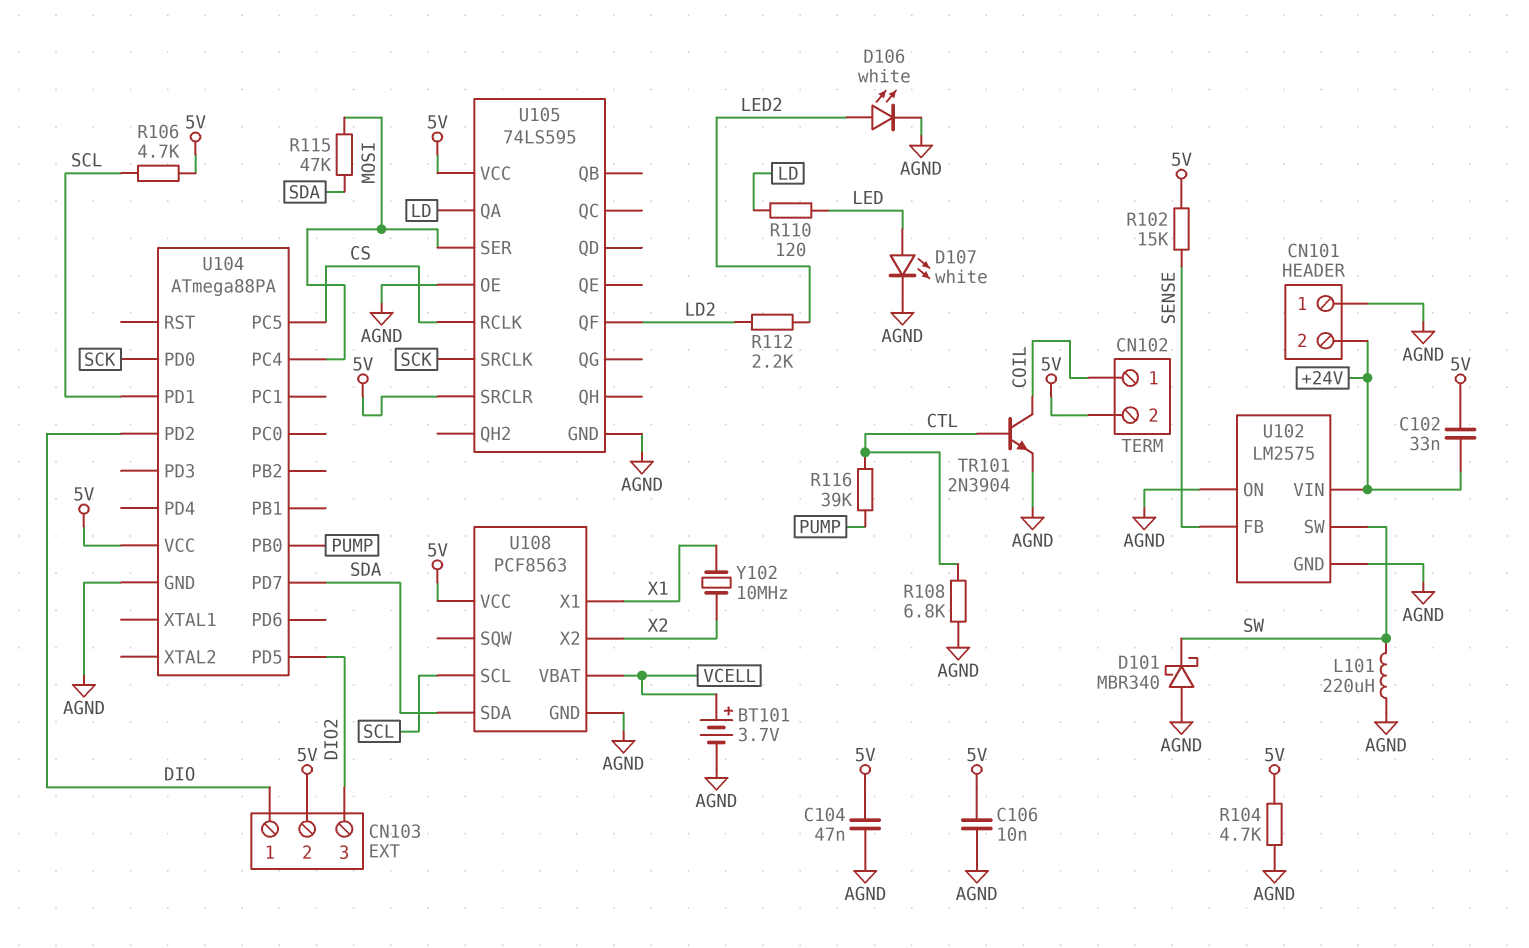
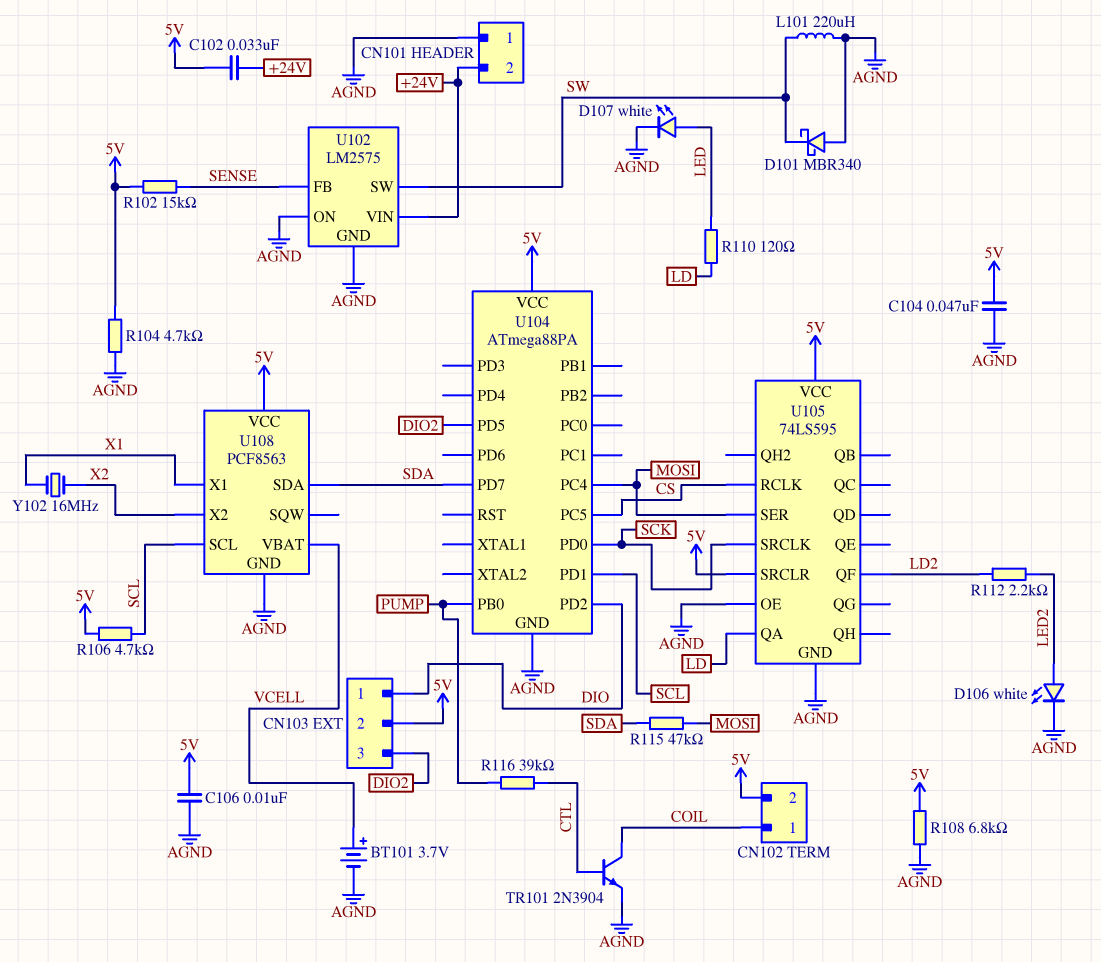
R108: 6.8k (AGND, CTL) -> 6.8k (5V, AGND)
Y102: 10MHz (X1, X2) -> 16MHz (X1, X2)

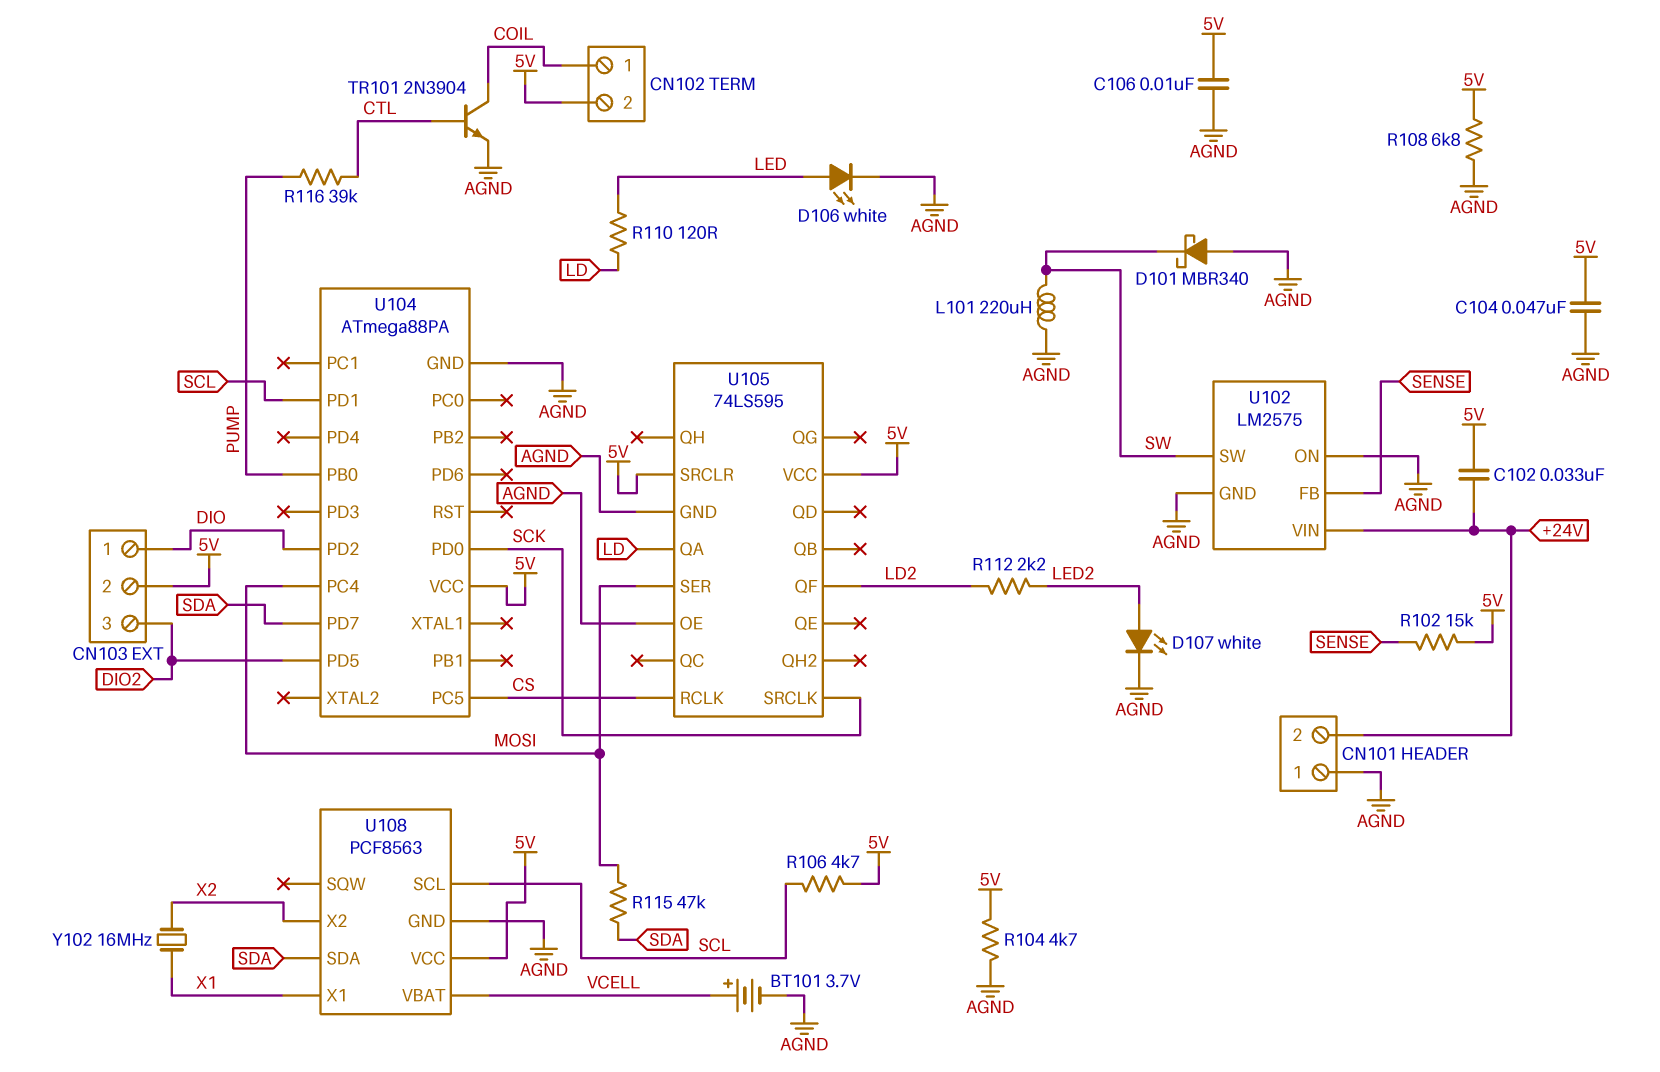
D106: LED white (A LED2, K AGND) -> LED white (A LED, K AGND)
D107: LED white (A LED, K AGND) -> LED white (A LED2, K AGND)

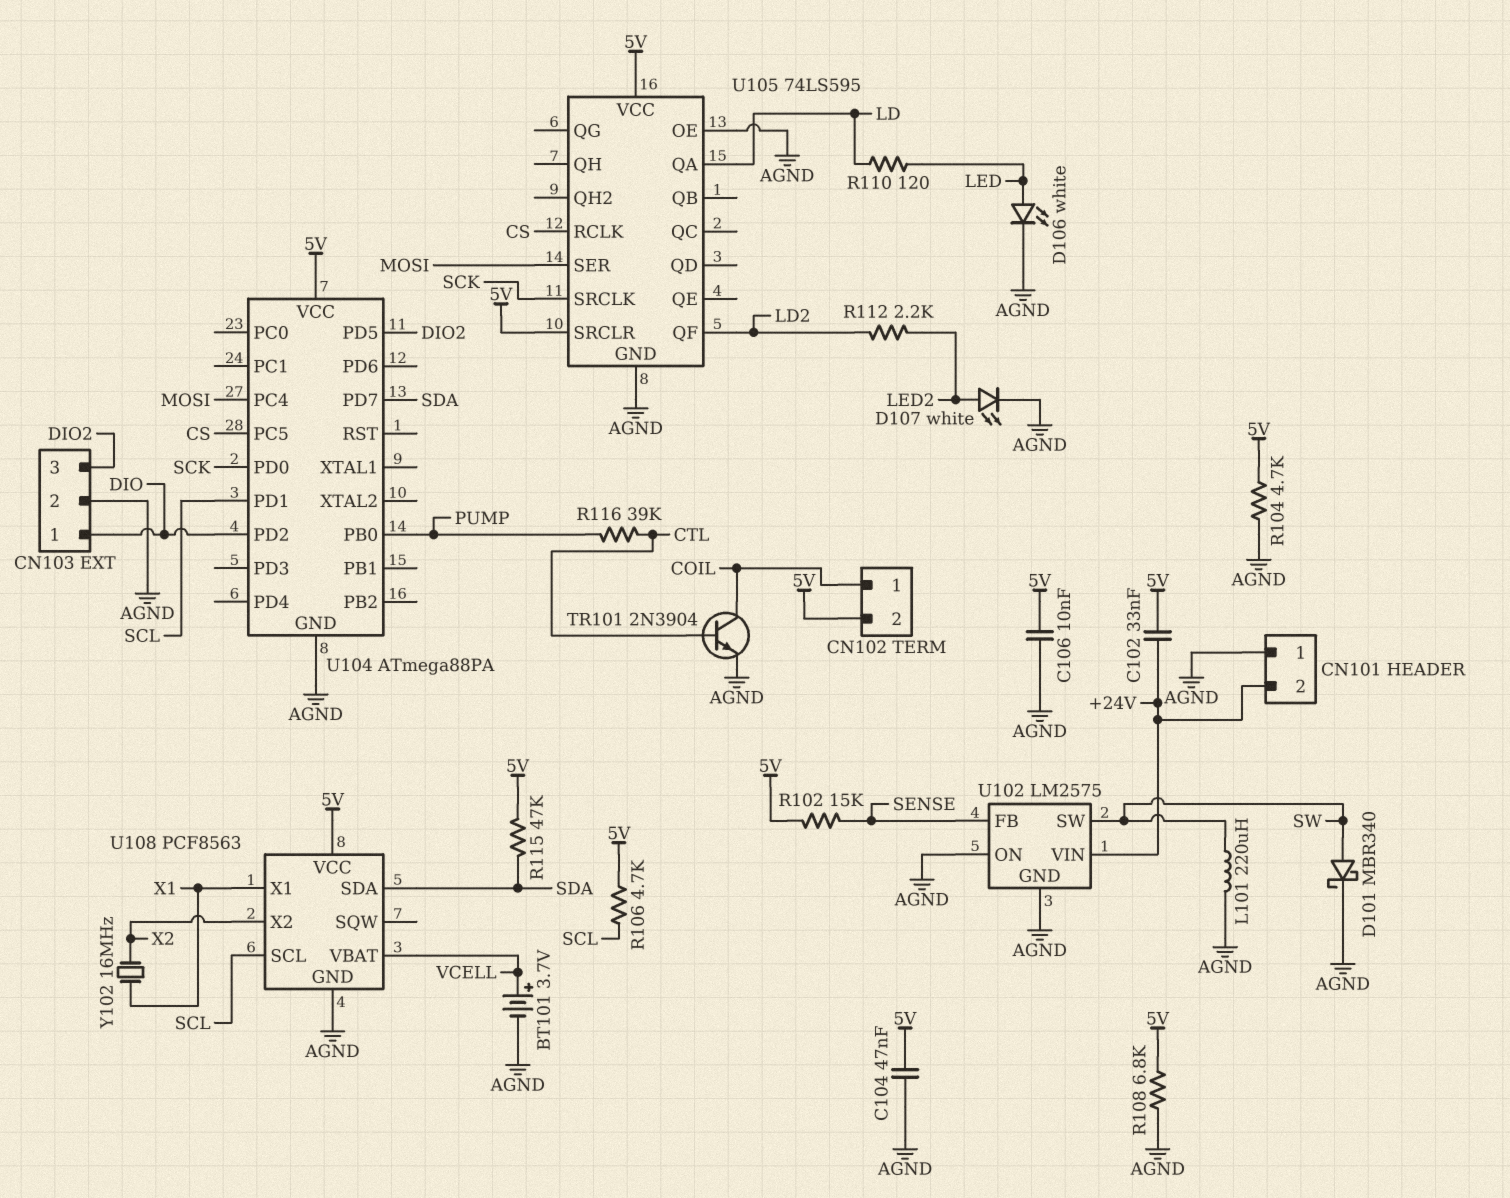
CN103 pin 2: 5V -> AGND
D101: schottky MBR340 (A AGND, K SW) -> schottky MBR340 (A SW, K AGND)
R115: 47k (MOSI, SDA) -> 47k (5V, SDA)

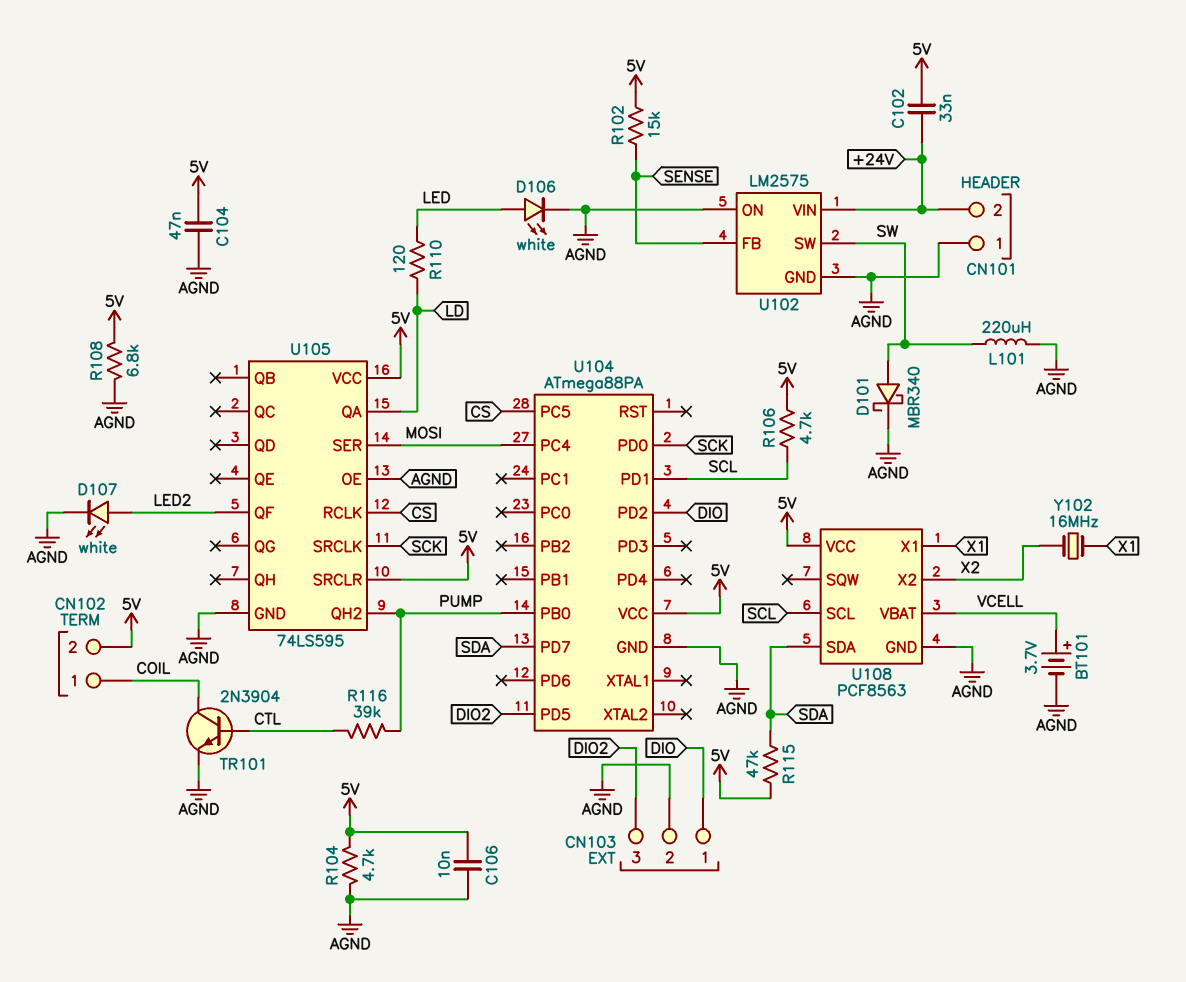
R112: 2.2k (LD2, LED2) -> none
U105 pin QF: LD2 -> LED2
U105 pin QH2: none -> PUMP

